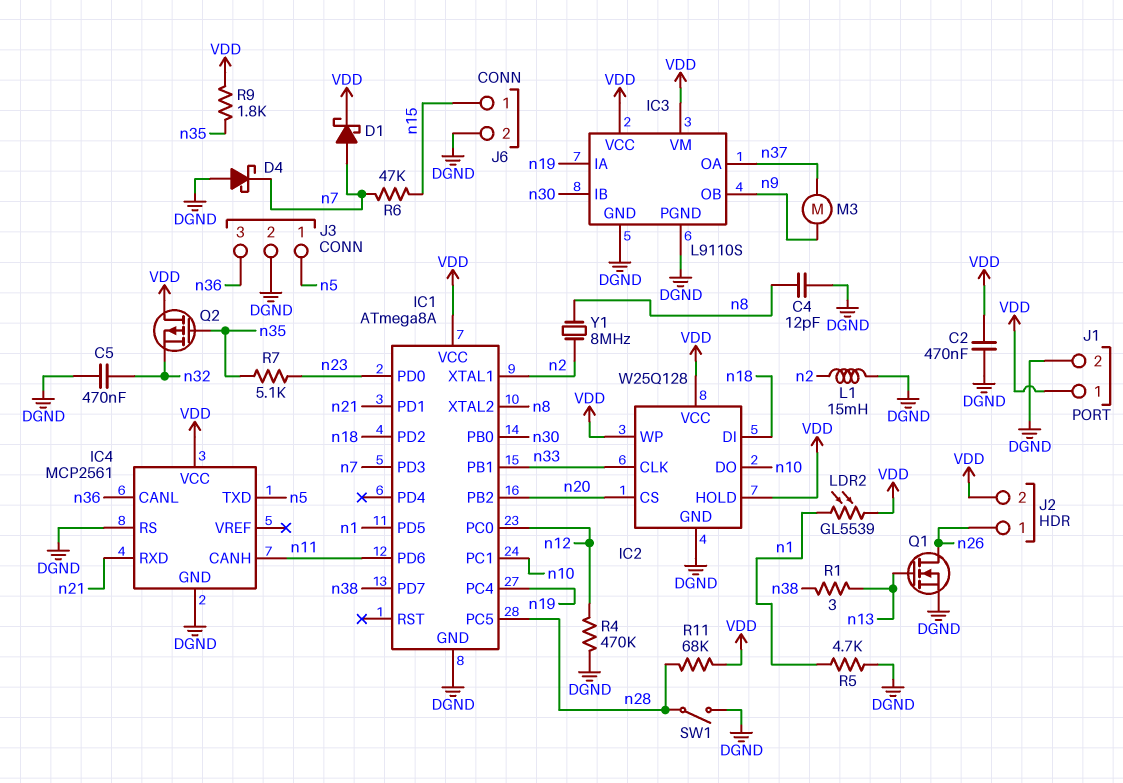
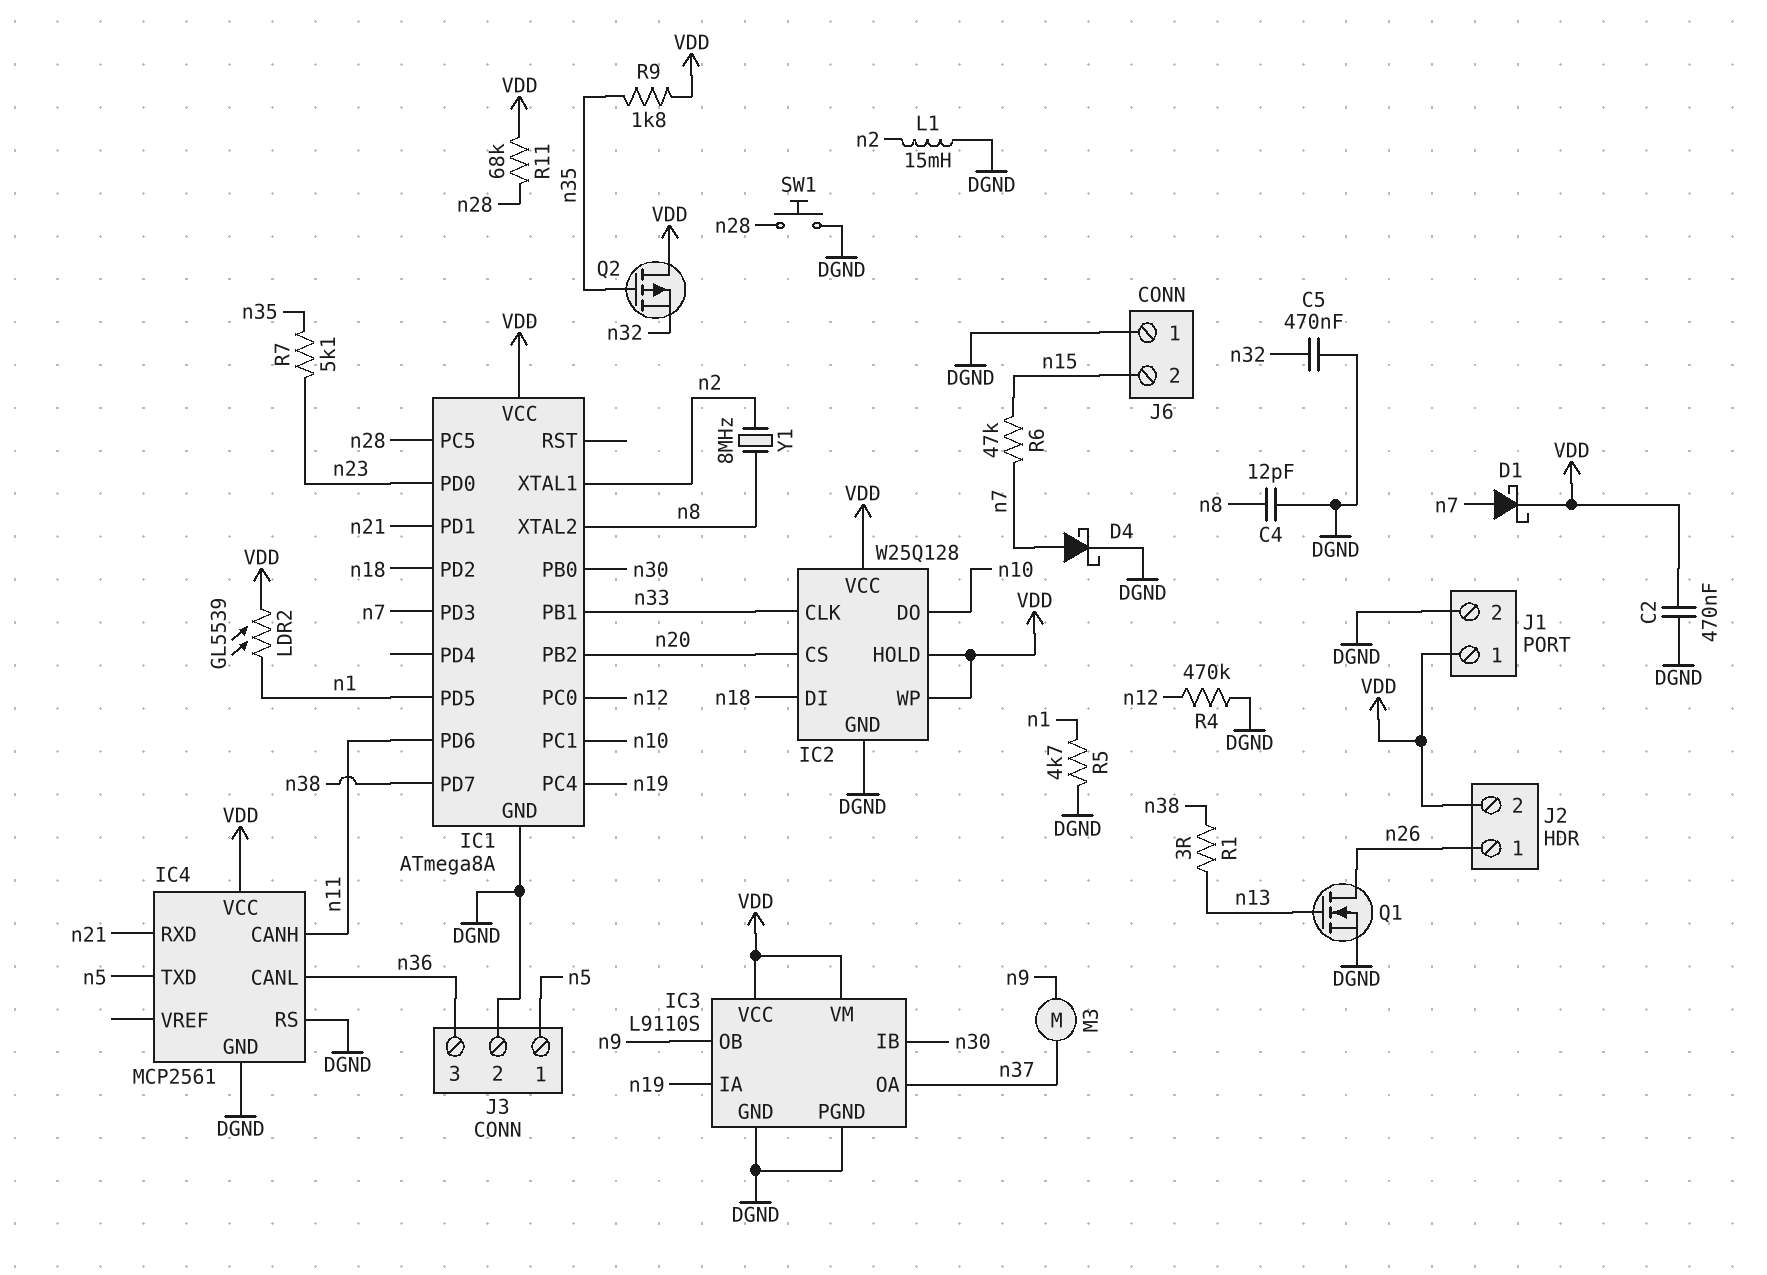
D4: schottky (A DGND, K n7) -> schottky (A n7, K DGND)
J6 pin 1: n15 -> DGND
J6 pin 2: DGND -> n15
SW1: switch (DGND, n28) -> button (DGND, n28)

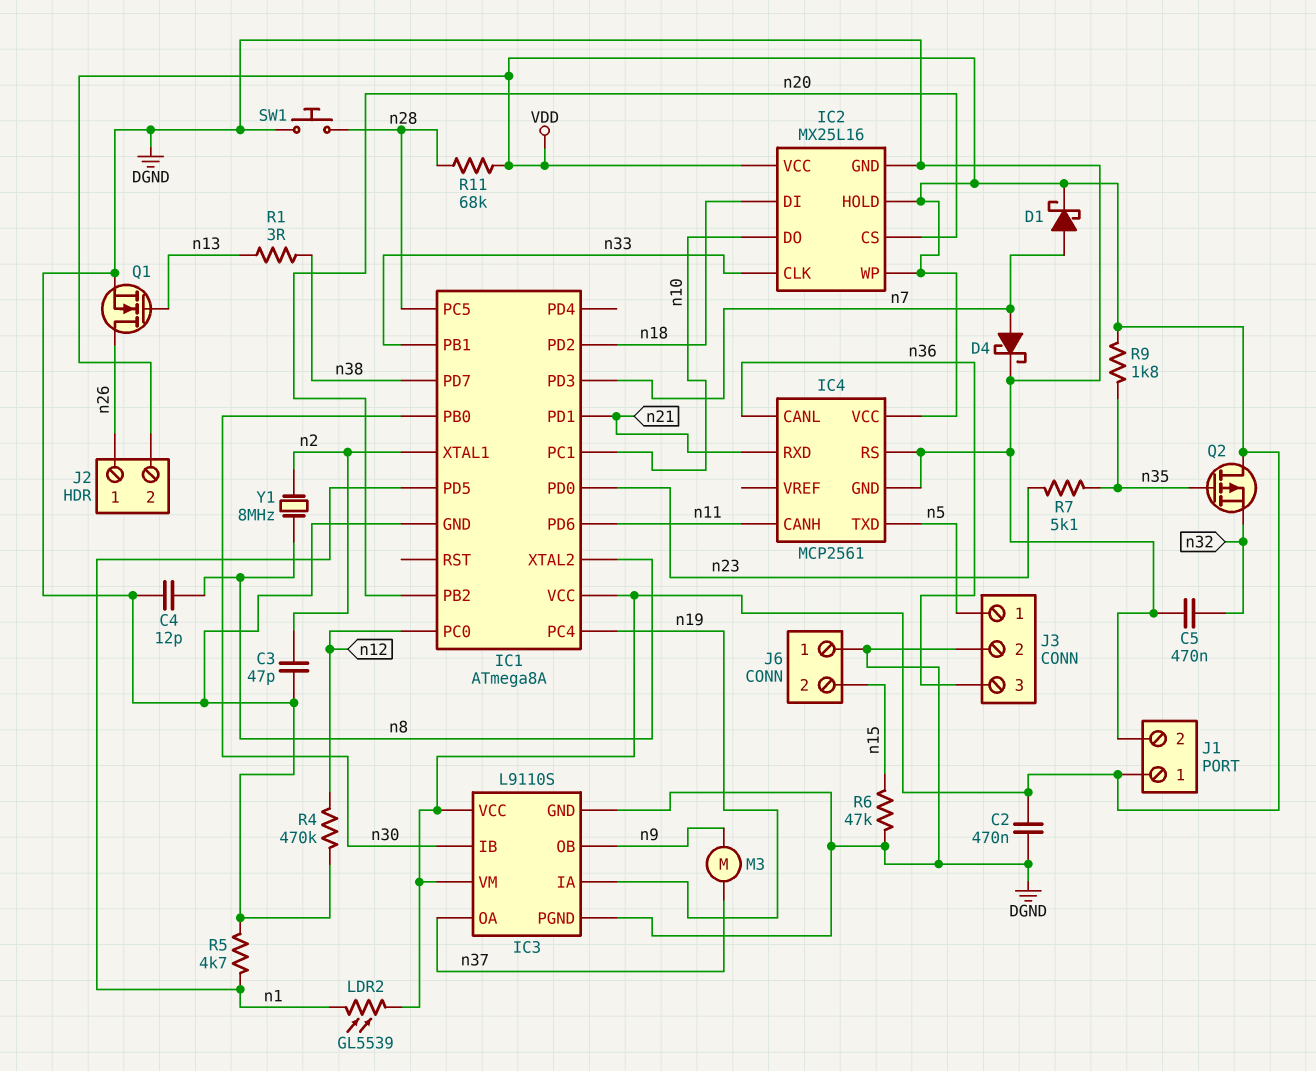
C3: none -> 47pF (DGND, n2)
IC2: W25Q128 -> MX25L16
L1: 15mH (DGND, n2) -> none
R6: 47k (n7, n15) -> 47k (DGND, n15)

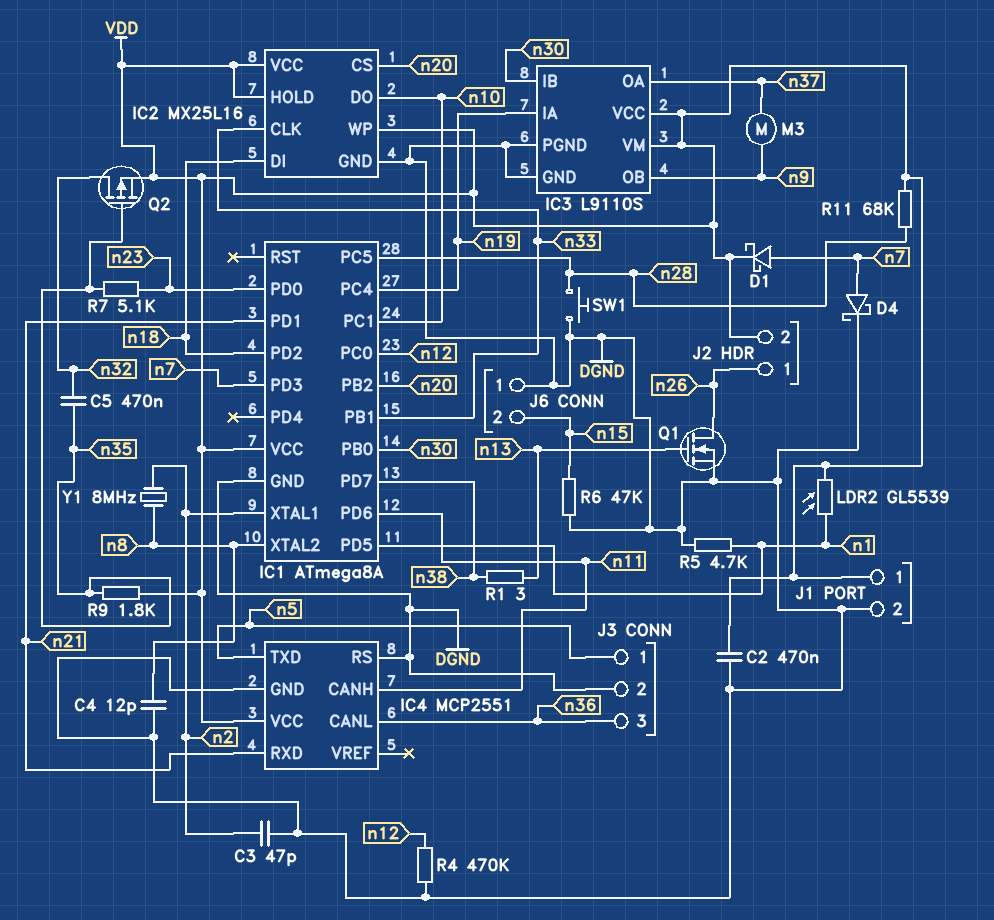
C5: 470nF (DGND, n32) -> 470nF (n32, n35)
IC4: MCP2561 -> MCP2551
Q2: PMOS (G n35, D VDD, S n32) -> PMOS (G n35, D n32, S VDD)

